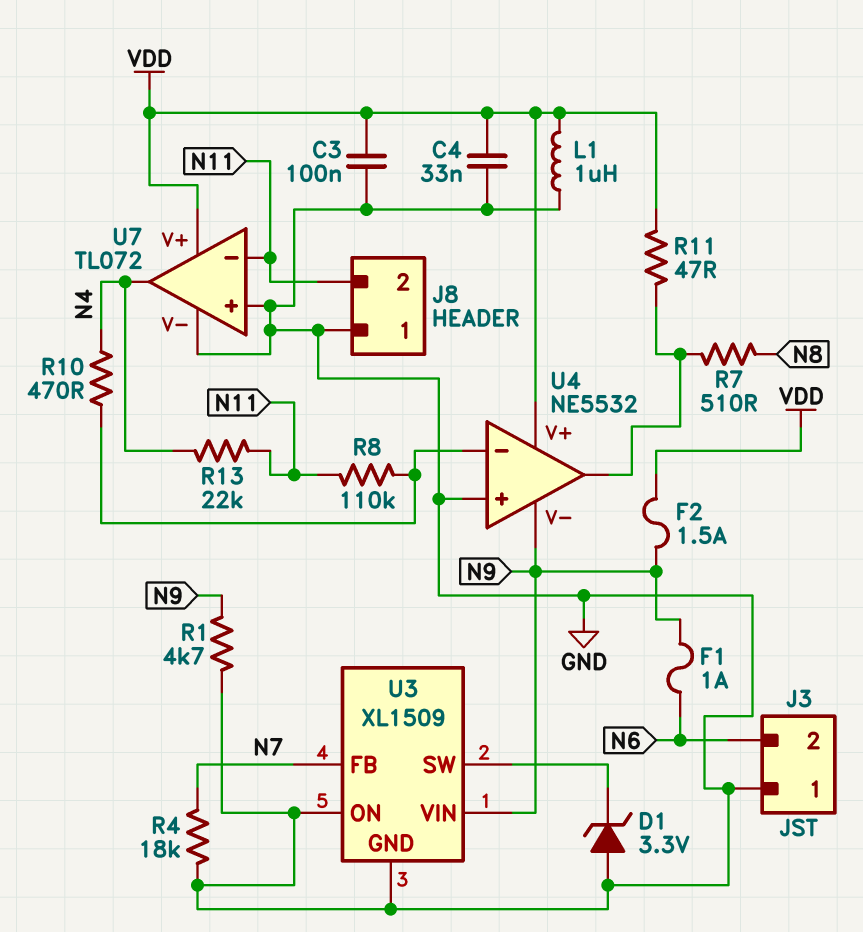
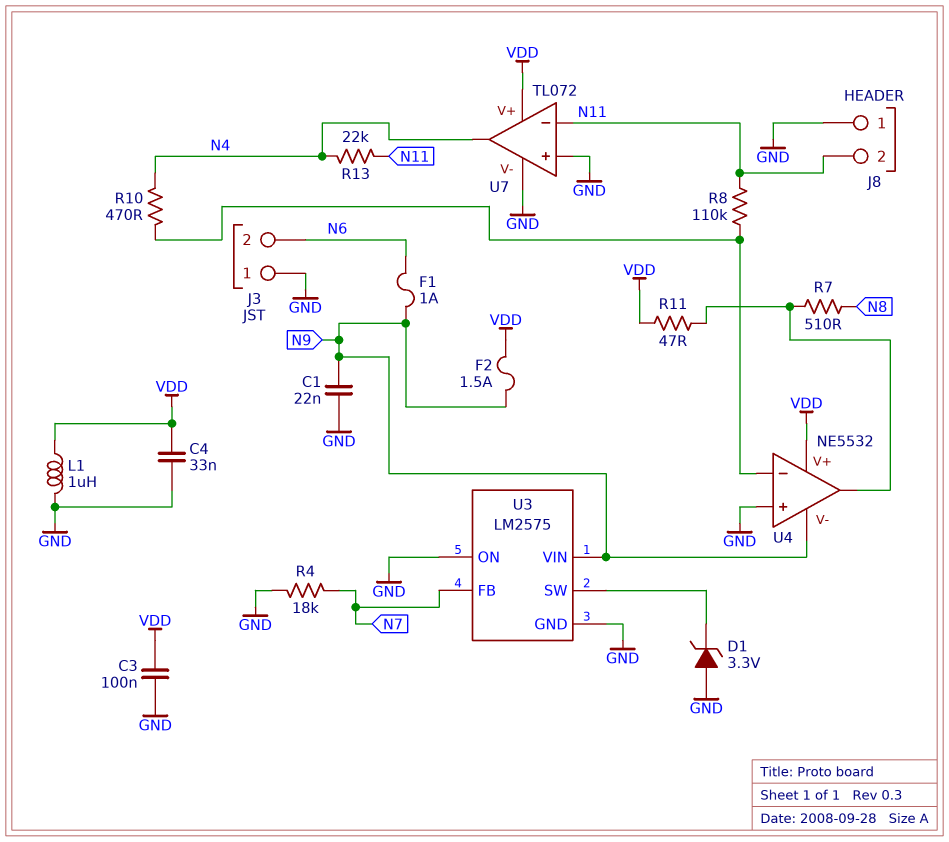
C1: none -> 22nF (GND, N9)
R1: 4.7k (GND, N9) -> none
U3: XL1509 -> LM2575

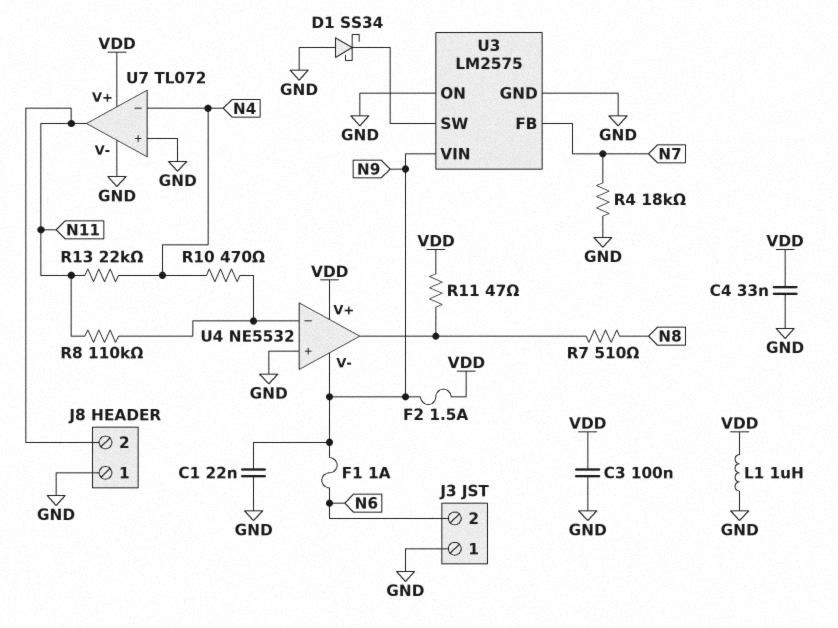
D1: zener 3.3V (A GND, K U3/SW) -> schottky SS34 (A GND, K U3/SW)
U7 pin in-: N11 -> N4
U7 pin out: N4 -> N11

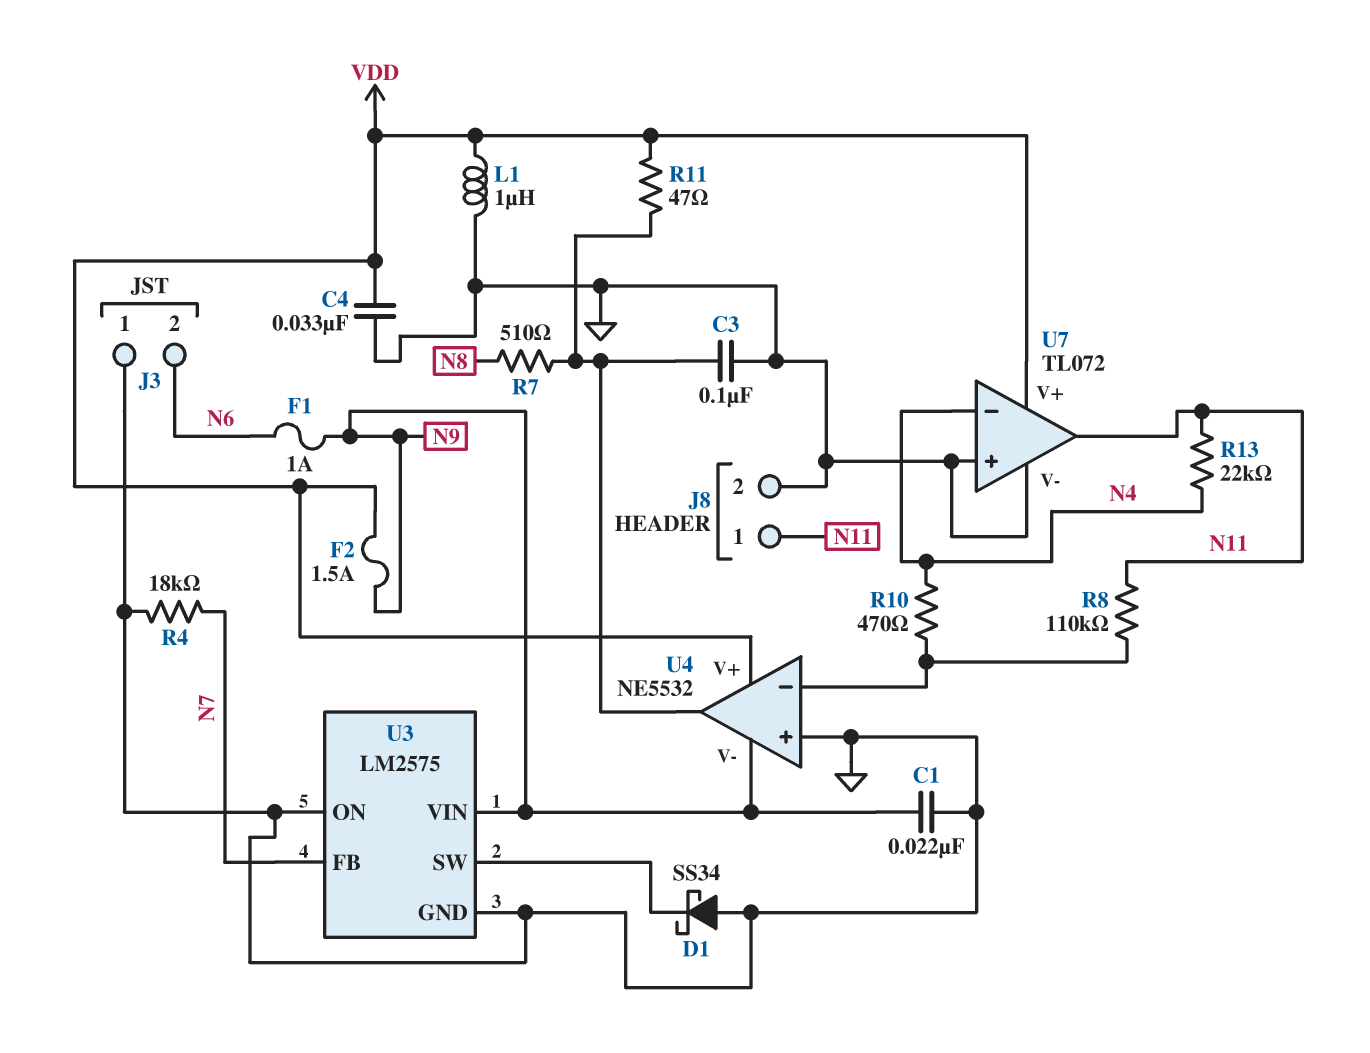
C3: 100nF (GND, VDD) -> 100nF (GND, U4/out)
J8 pin 1: GND -> N11
J8 pin 2: N11 -> GND

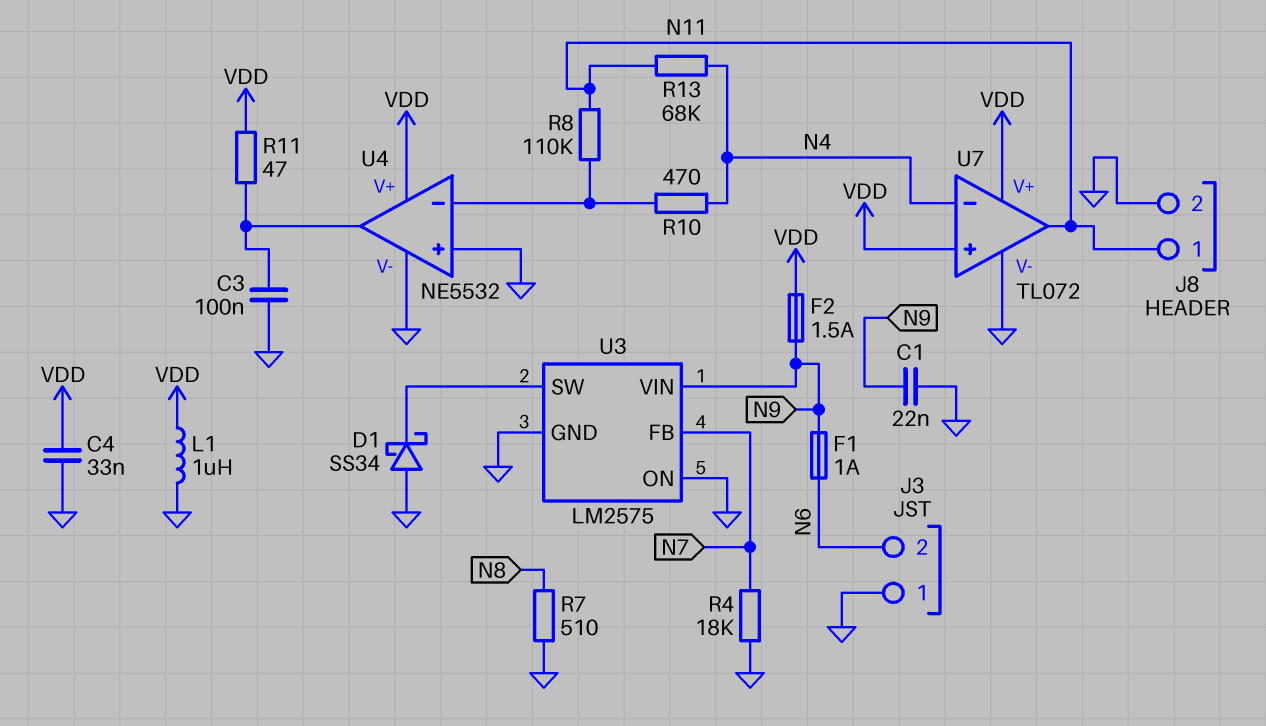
R7: 510 (N8, U4/out) -> 510 (GND, N8)
R13: 22k (N4, N11) -> 68k (N4, N11)
U4 pin V-: N9 -> GND
U7 pin in+: GND -> VDD

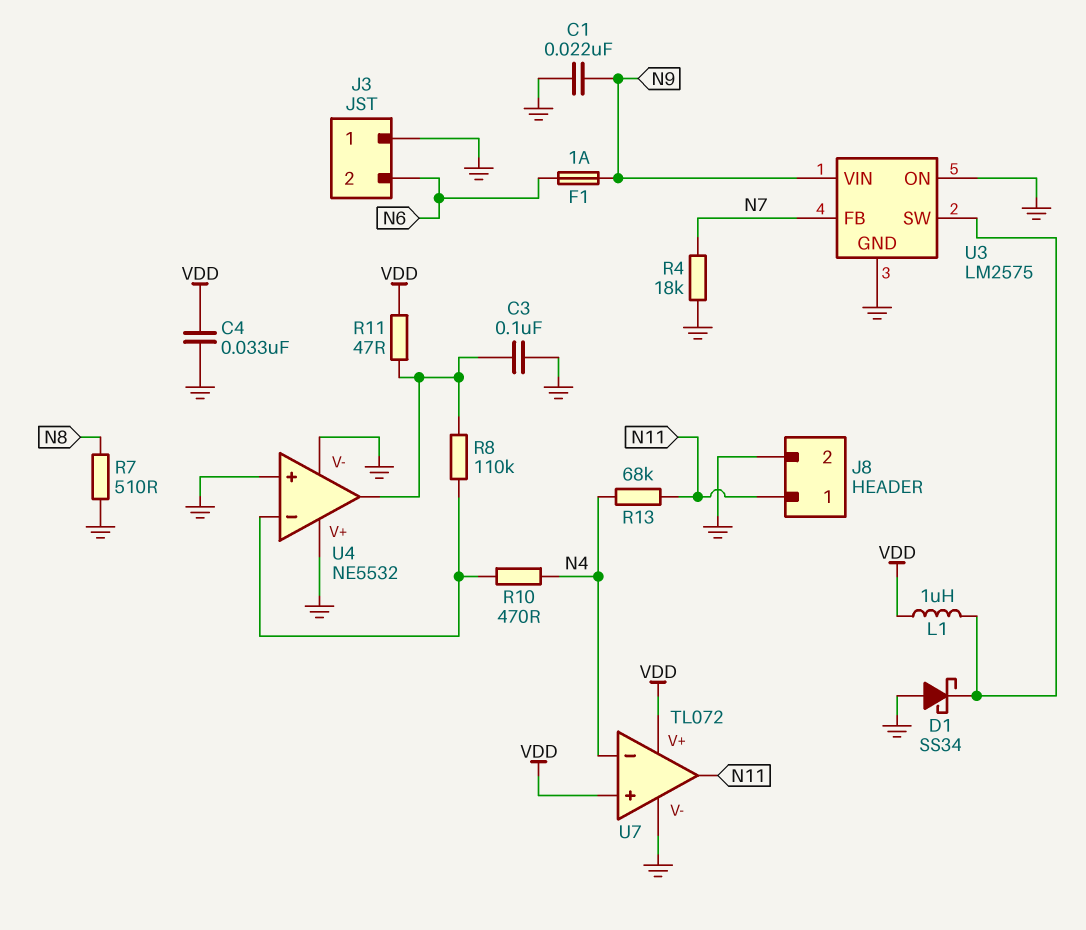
F2: 1.5A (N9, VDD) -> none
L1: 1uH (GND, VDD) -> 1uH (U3/SW, VDD)
R8: 110k (N11, U4/in-) -> 110k (U4/in-, U4/out)
U4 pin V+: VDD -> GND

